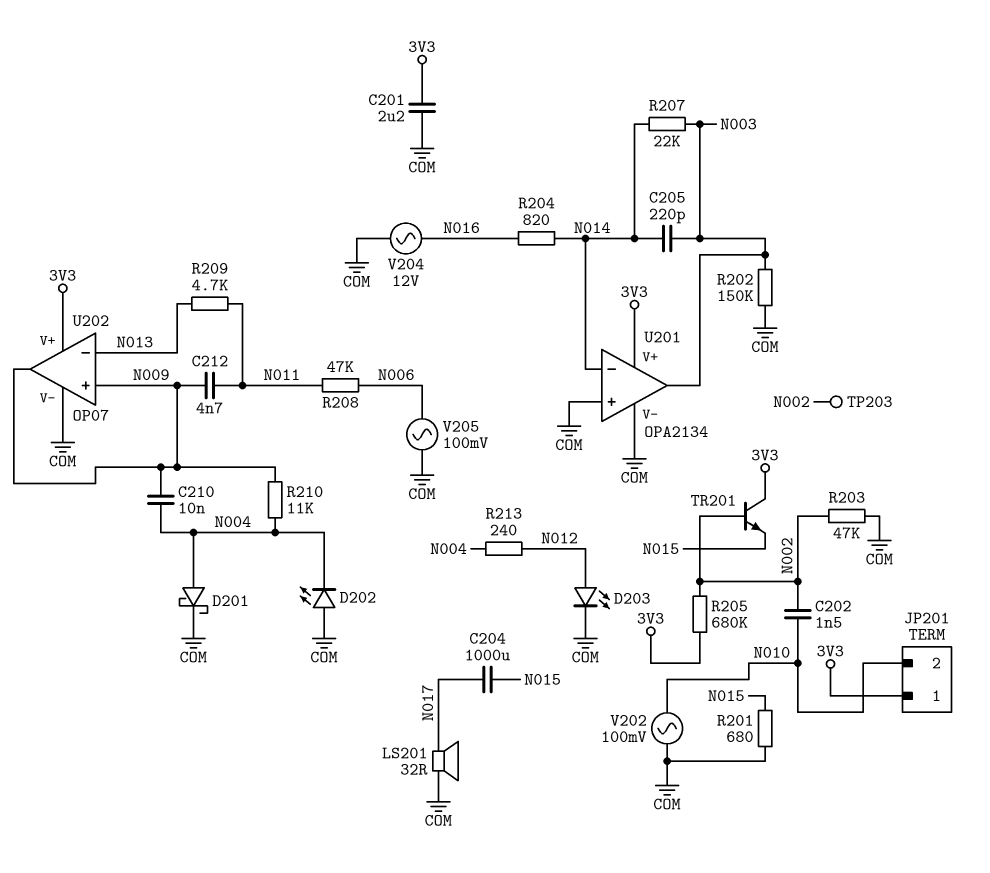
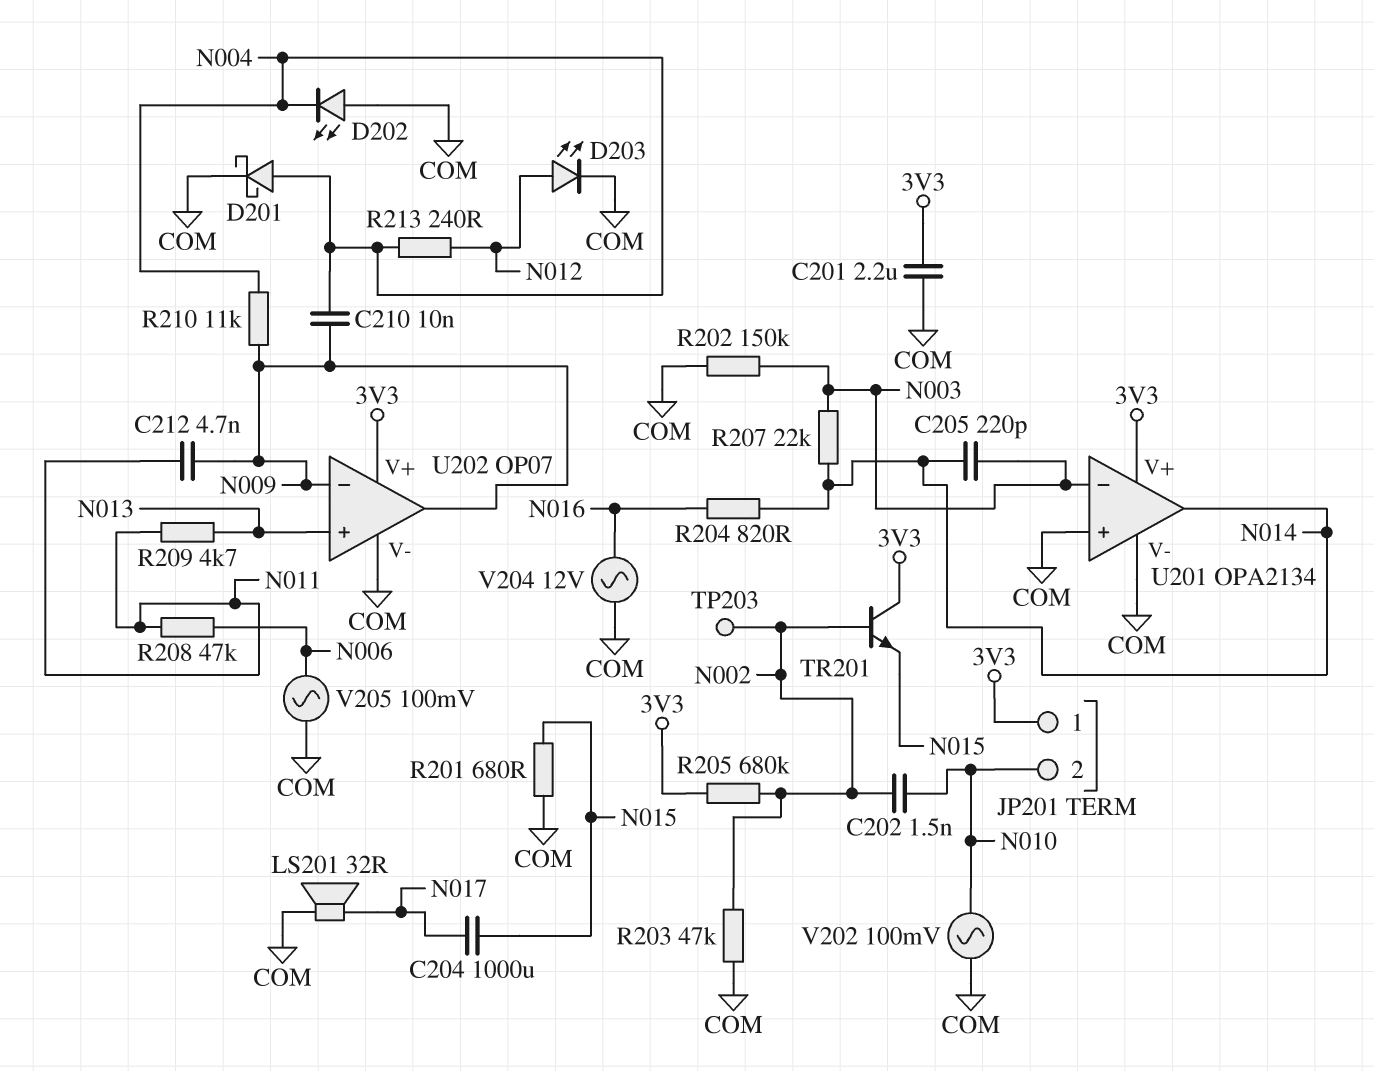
U201 pin in-: N014 -> N003
U201 pin out: N003 -> N014
U202 pin in+: N009 -> N013
U202 pin in-: N013 -> N009

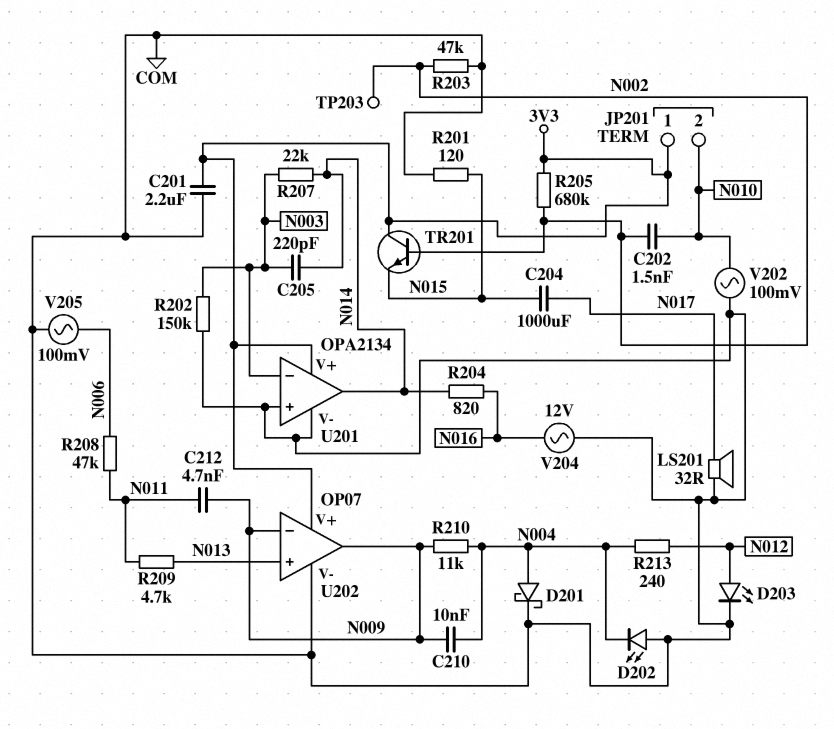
R201: 680 (COM, N015) -> 120 (COM, N015)

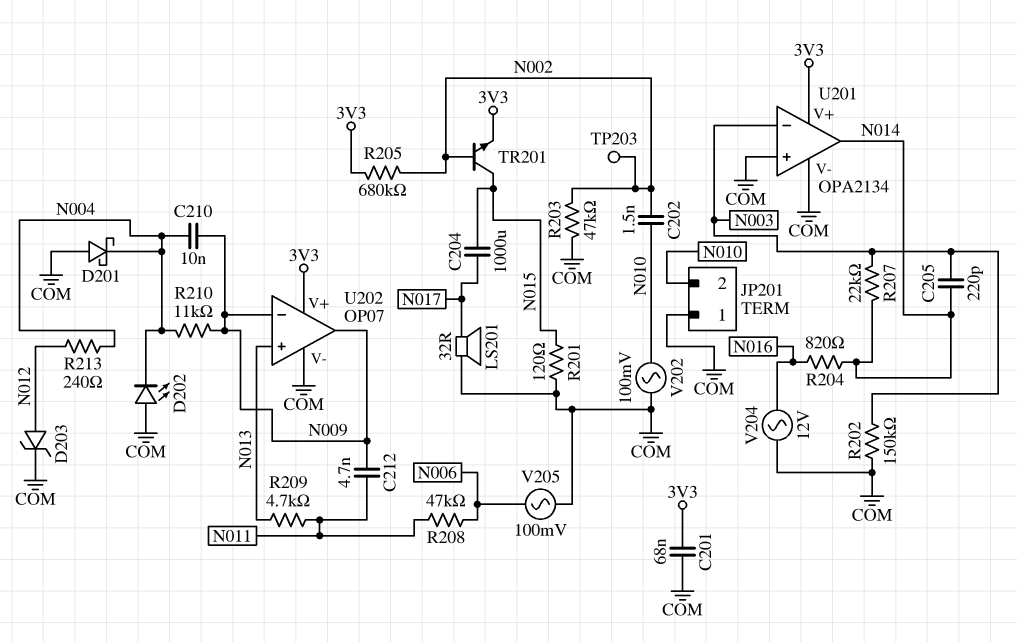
C201: 2.2uF (3V3, COM) -> 68nF (3V3, COM)
D201: schottky (A N004, K COM) -> schottky (A COM, K N004)
D203: LED (A N012, K COM) -> zener (A N012, K COM)
JP201 pin 1: 3V3 -> COM
TR201: NPN (B N002, C 3V3, E N015) -> NPN (B N002, C N015, E 3V3)

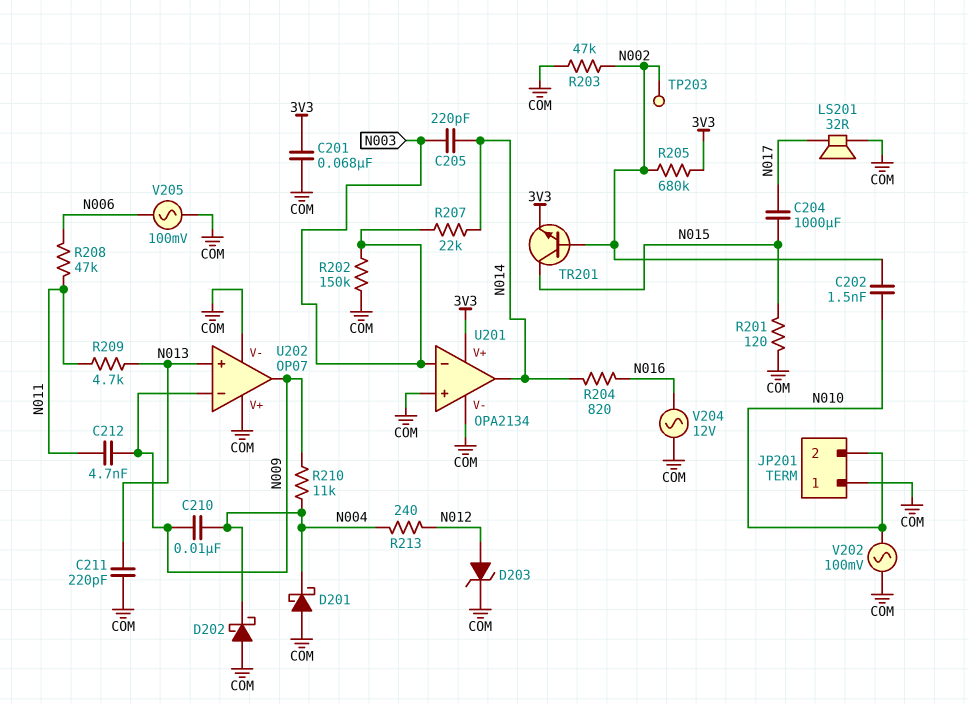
C211: none -> 220pF (COM, N013)
D202: LED (A COM, K N004) -> schottky (A COM, K N004)
U202 pin V+: 3V3 -> COM

